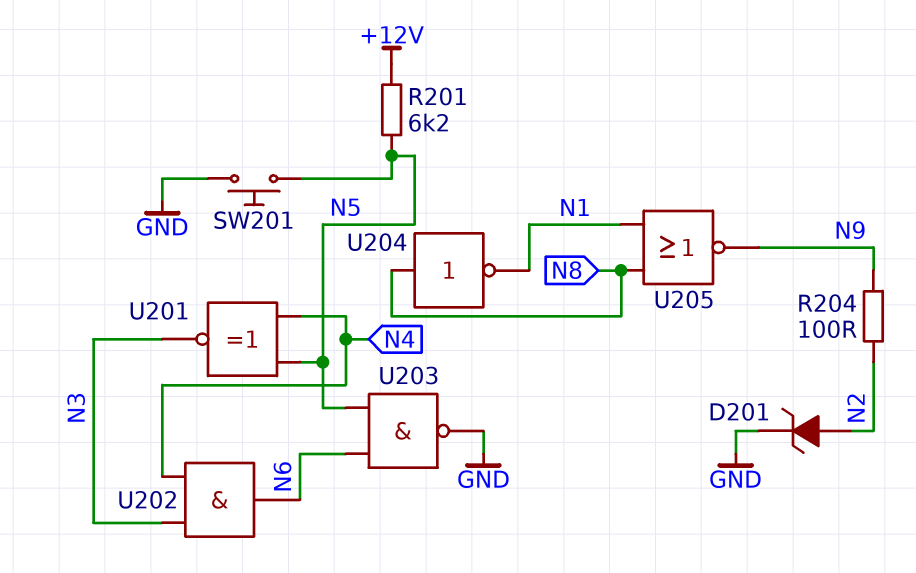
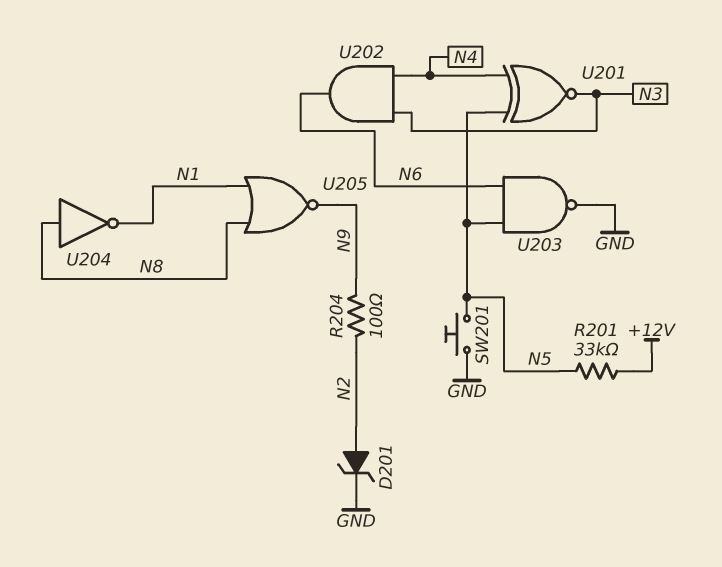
R201: 6.2k (+12V, N5) -> 33k (+12V, N5)

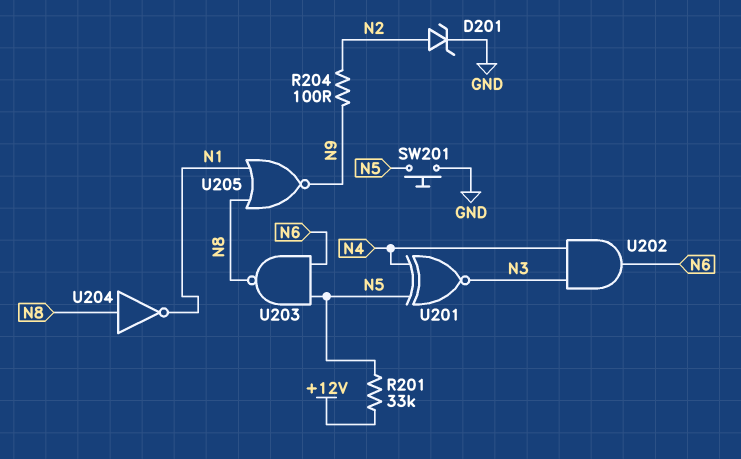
U203: NAND (in N5, in N6, out GND) -> NAND (in N5, in N6, out N8)

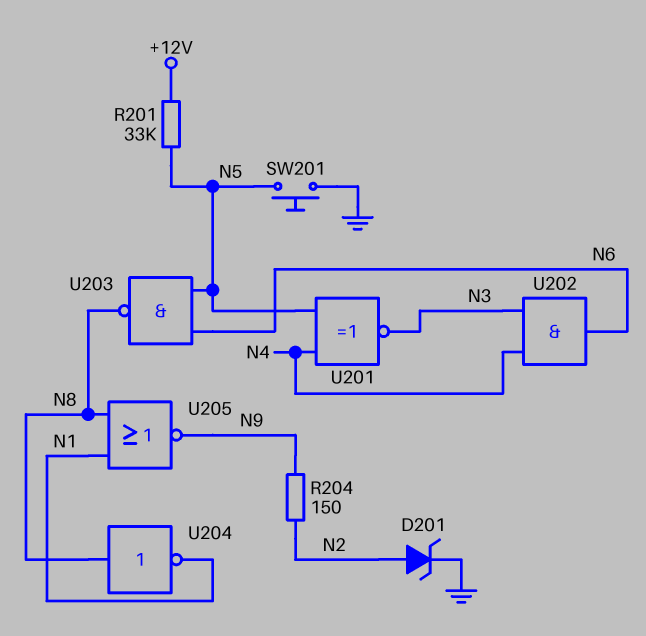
R204: 100 (N2, N9) -> 150 (N2, N9)

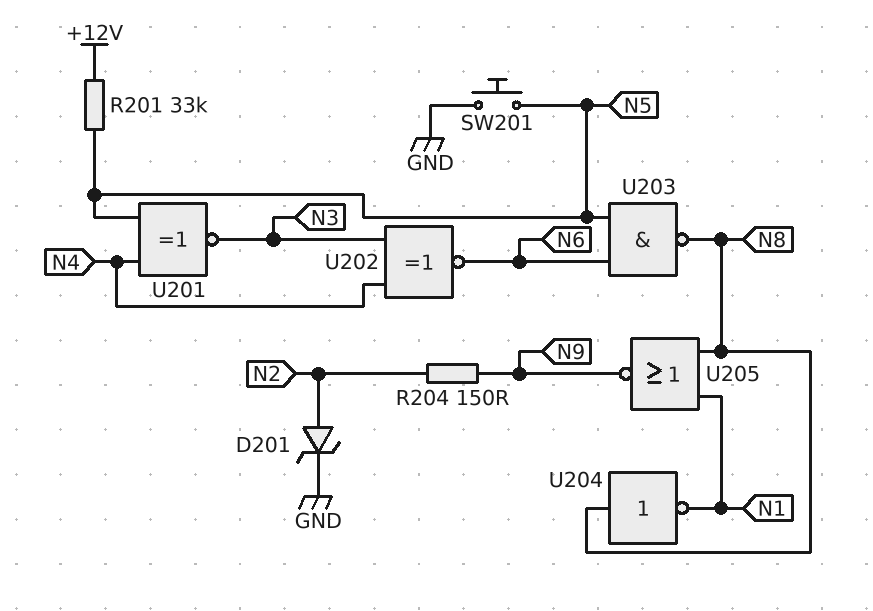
U202: AND (in N3, in N4, out N6) -> XNOR (in N3, in N4, out N6)

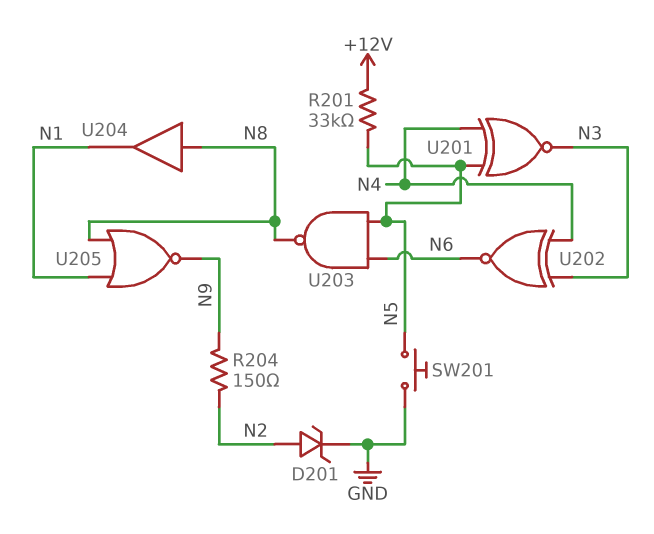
U204: NOT (in N8, out N1) -> buffer (in N8, out N1)

